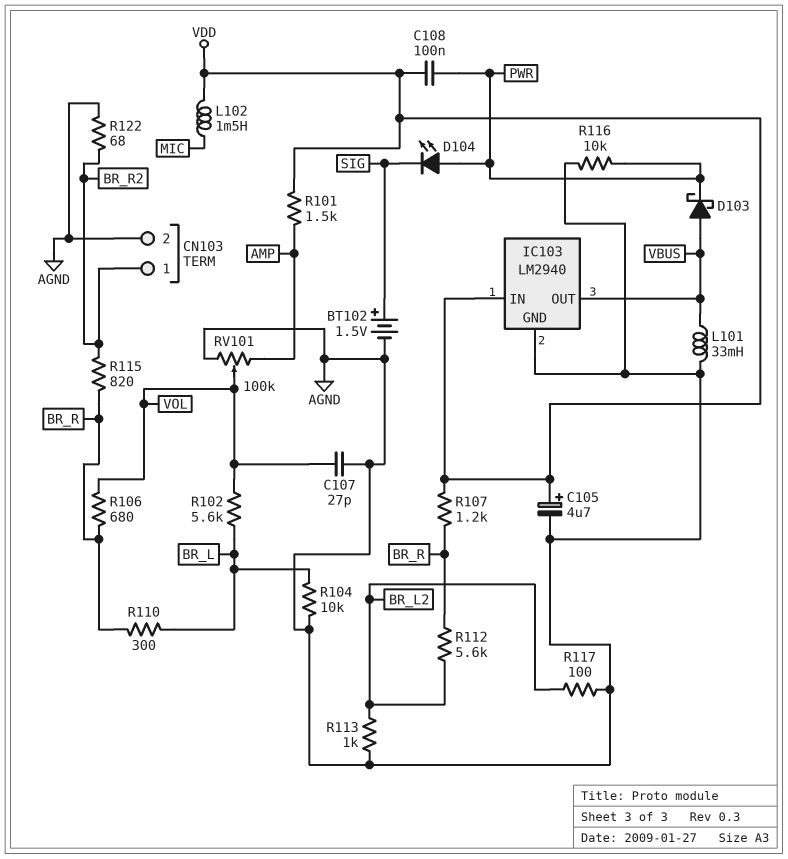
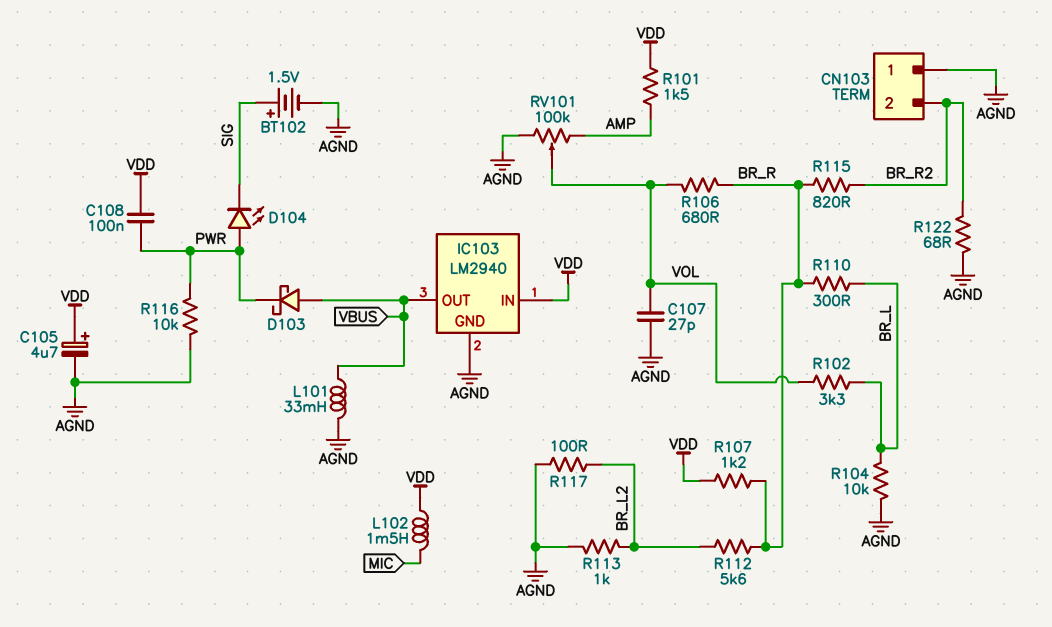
CN103 pin 1: BR_R2 -> AGND
CN103 pin 2: AGND -> BR_R2
R102: 5.6k (BR_L, VOL) -> 3.3k (BR_L, VOL)

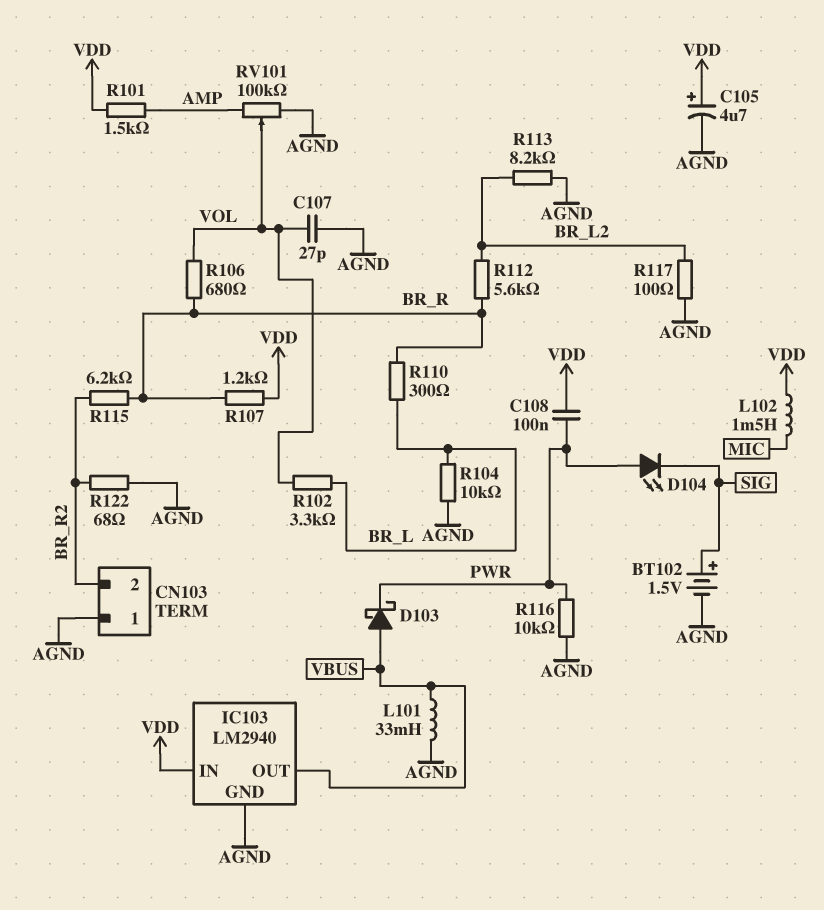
R113: 1k (AGND, BR_L2) -> 8.2k (AGND, BR_L2)
R115: 820 (BR_R, BR_R2) -> 6.2k (BR_R, BR_R2)

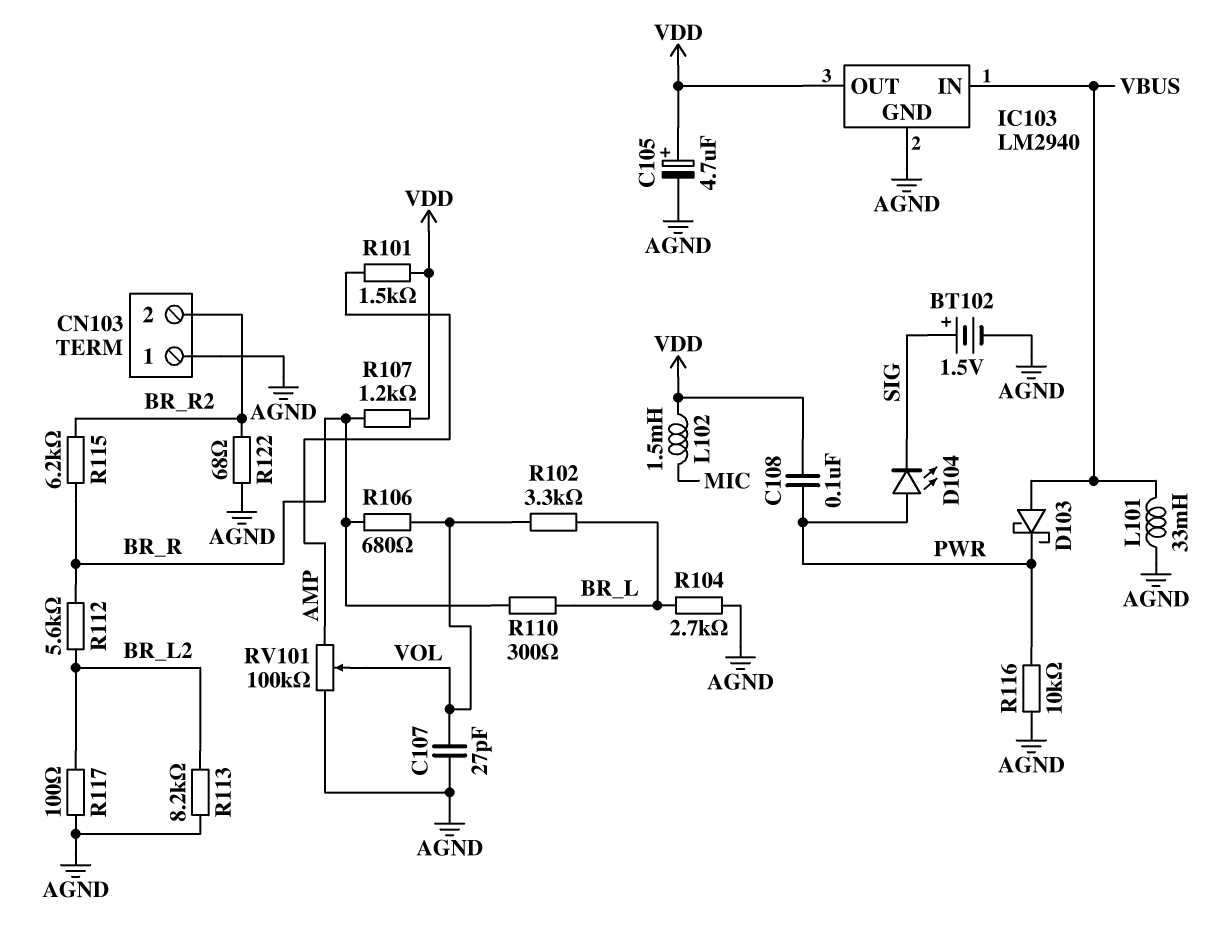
IC103 pin IN: VDD -> VBUS
IC103 pin OUT: VBUS -> VDD
R104: 10k (AGND, BR_L) -> 2.7k (AGND, BR_L)

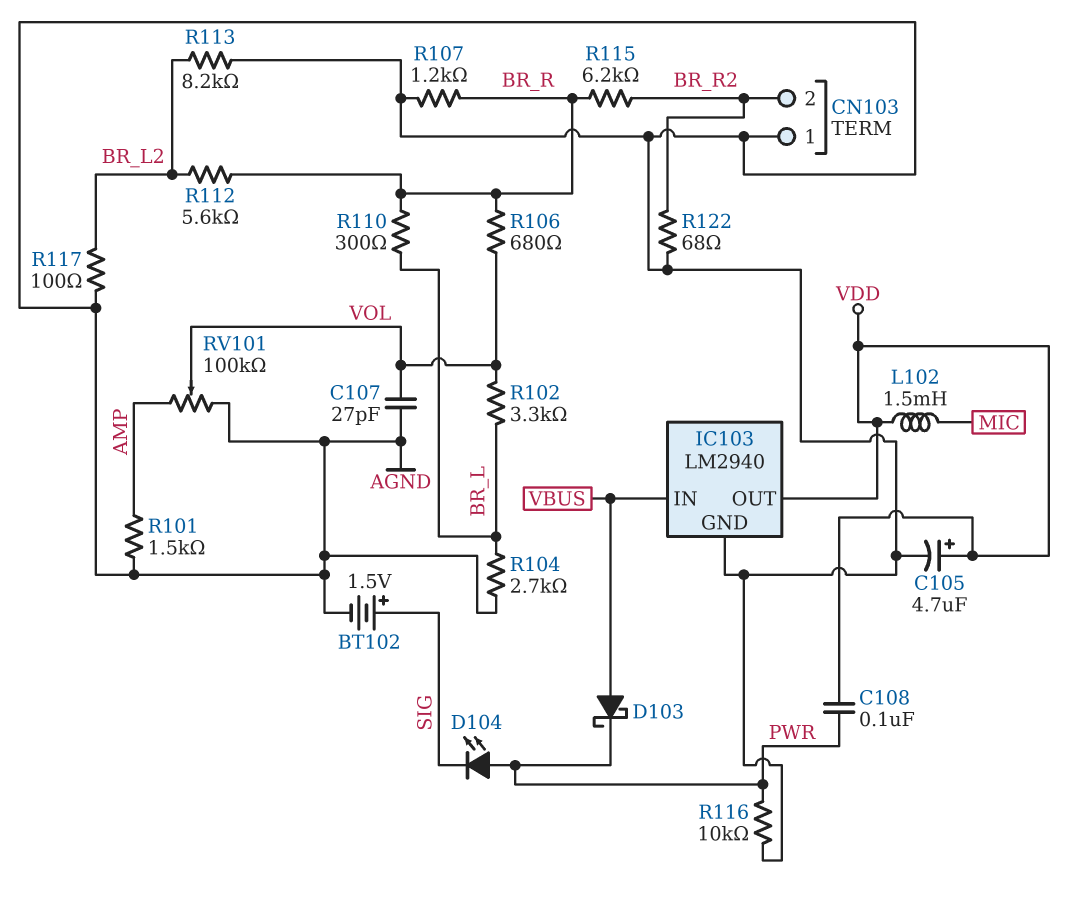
L101: 33mH (AGND, VBUS) -> none
R101: 1.5k (AMP, VDD) -> 1.5k (AGND, AMP)
R107: 1.2k (BR_R, VDD) -> 1.2k (AGND, BR_R)

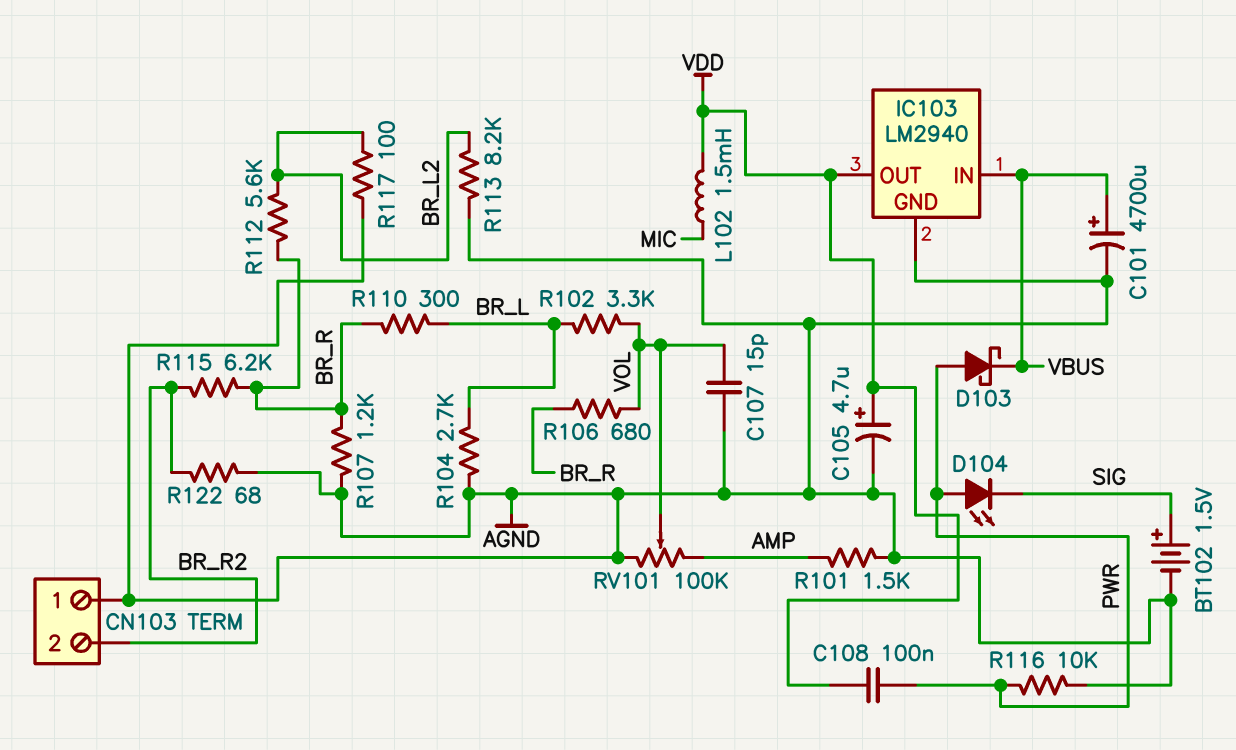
C101: none -> 4700uF (plus VBUS, minus AGND)
C107: 27pF (AGND, VOL) -> 15pF (AGND, VOL)
D103: schottky (A VBUS, K PWR) -> schottky (A PWR, K VBUS)

